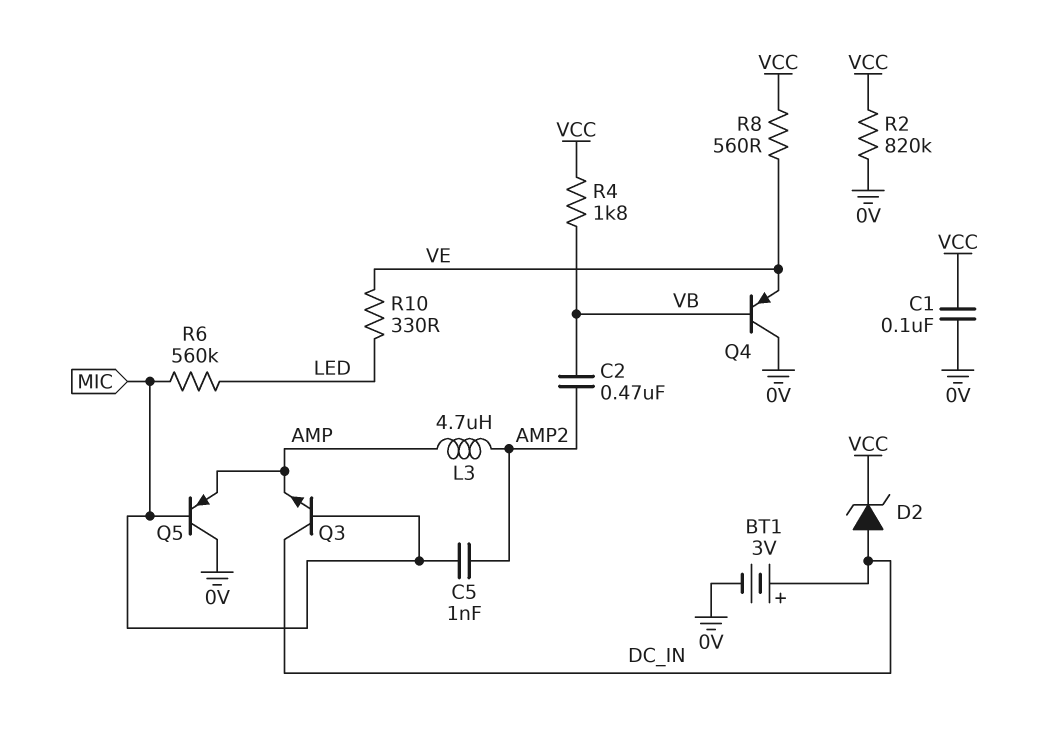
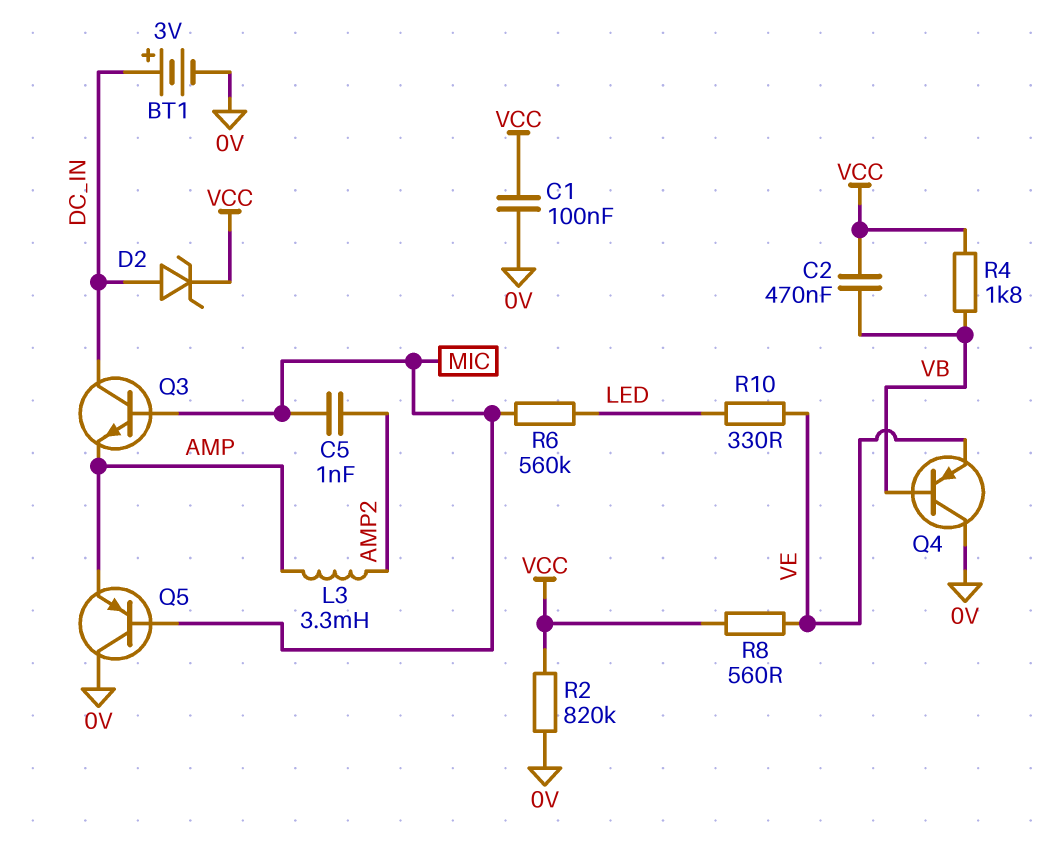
C2: 470nF (AMP2, VB) -> 470nF (VB, VCC)
L3: 4.7uH (AMP, AMP2) -> 3.3mH (AMP, AMP2)

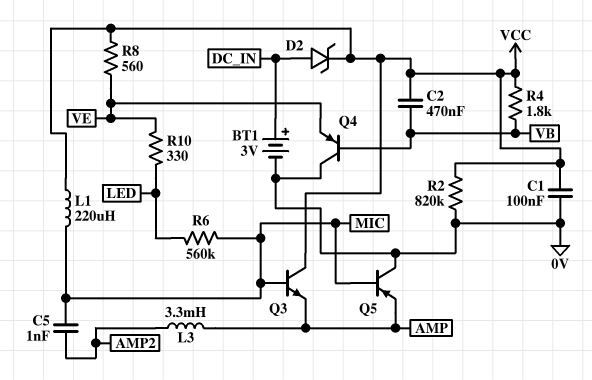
L1: none -> 220uH (MIC, VCC)
Q3: NPN (B MIC, C DC_IN, E AMP) -> NPN (B MIC, C VCC, E AMP)

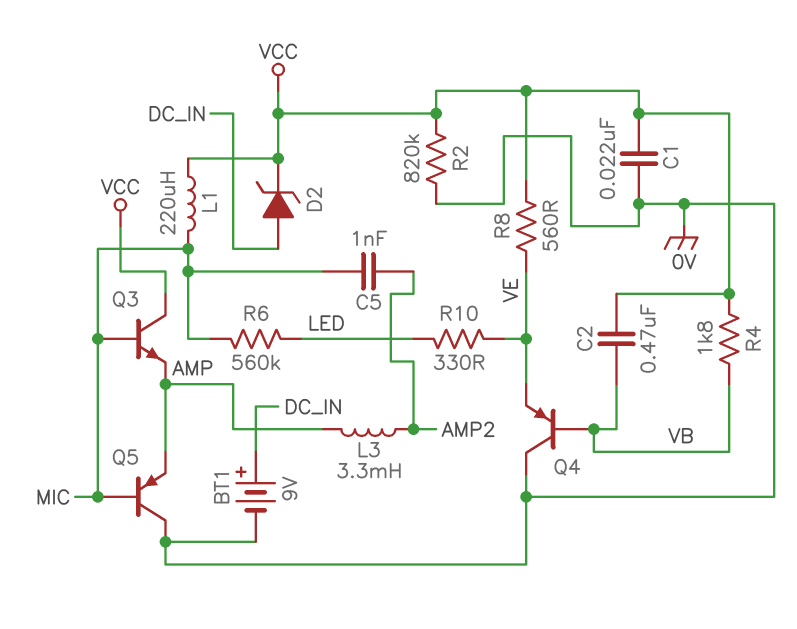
BT1: 3V (plus DC_IN, minus 0V) -> 9V (plus DC_IN, minus 0V)
C1: 100nF (0V, VCC) -> 22nF (0V, VCC)

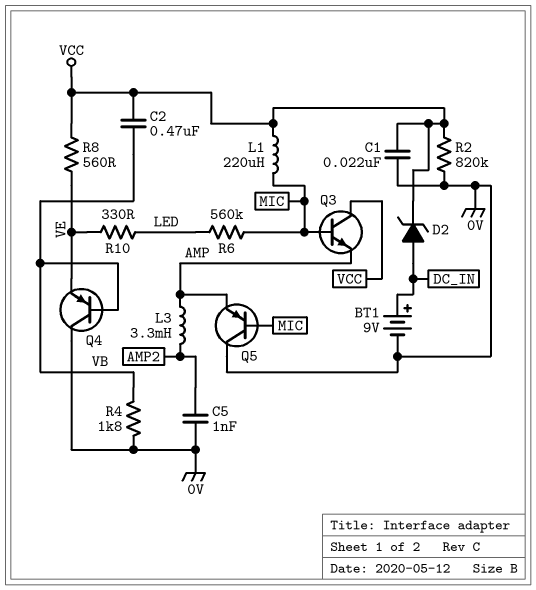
C5: 1nF (AMP2, MIC) -> 1nF (0V, AMP2)
R4: 1.8k (VB, VCC) -> 1.8k (0V, VB)

